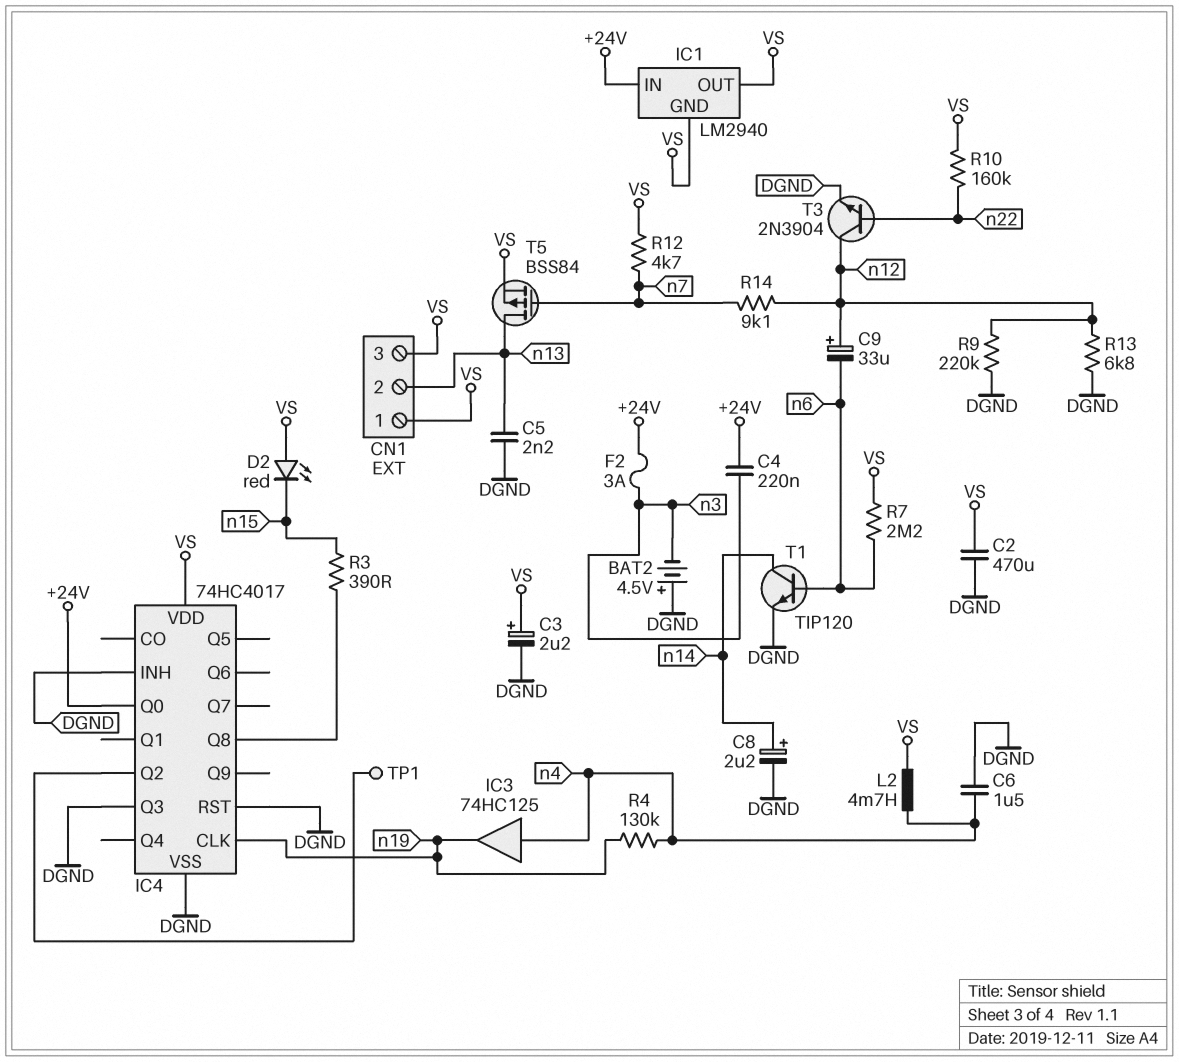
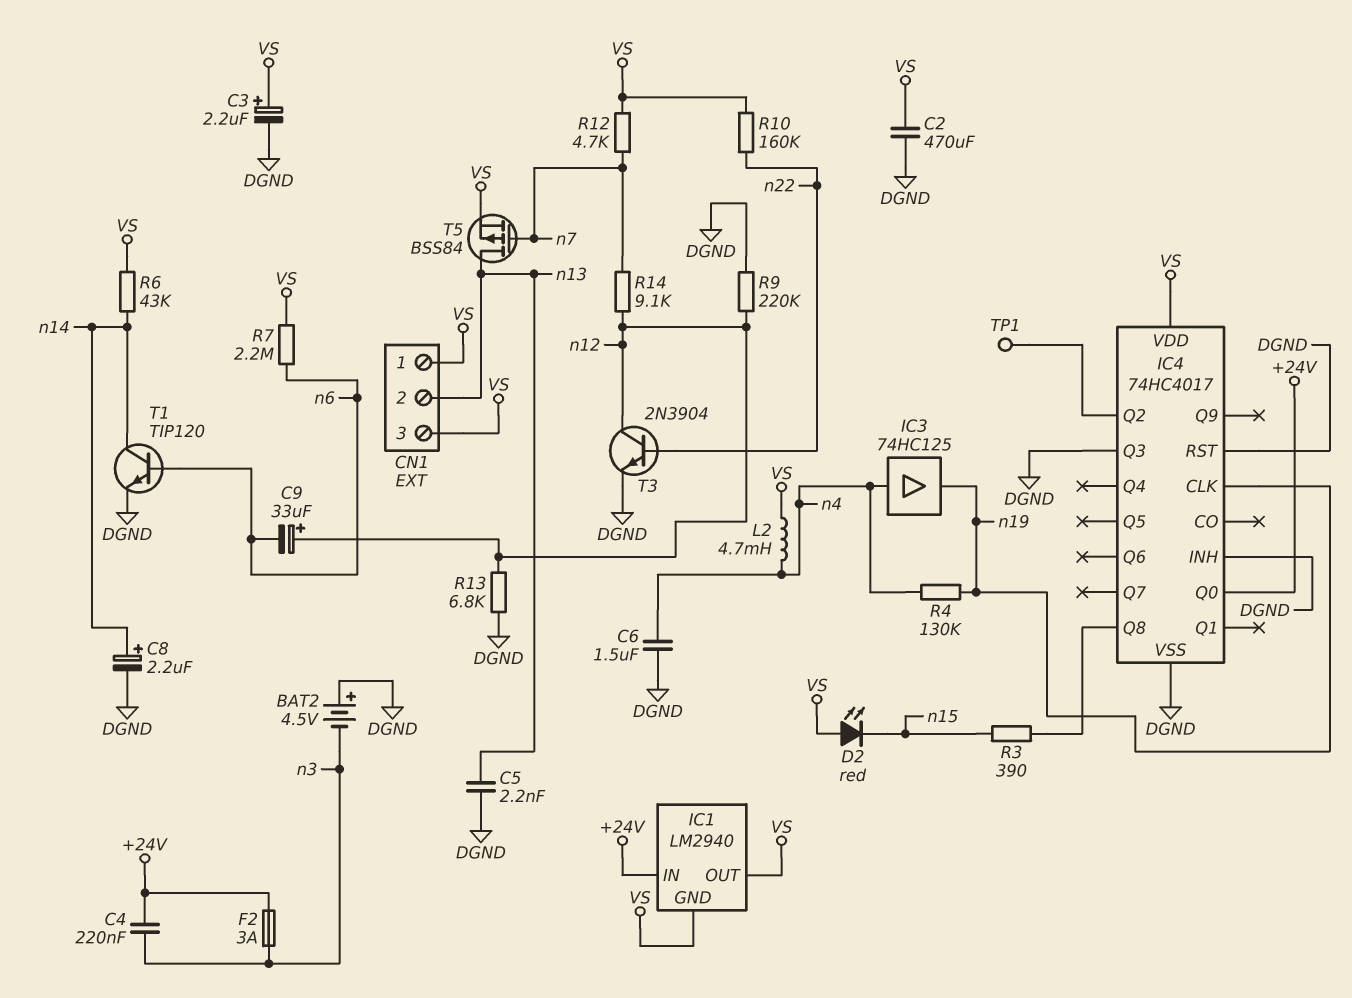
R6: none -> 43k (VS, n14)

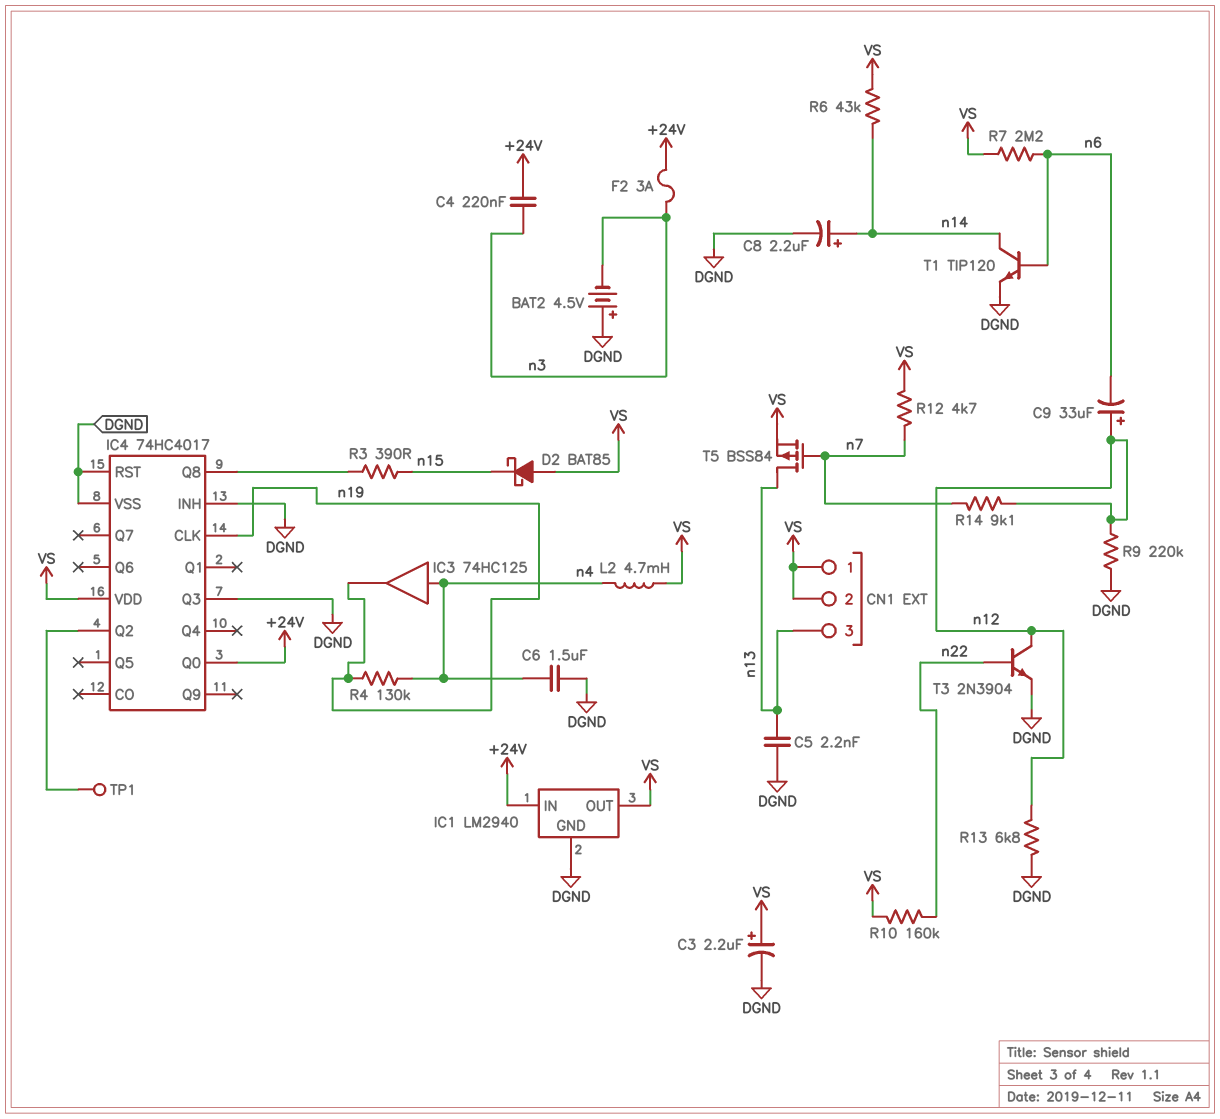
C2: 470uF (DGND, VS) -> none
CN1 pin 2: n13 -> VS
CN1 pin 3: VS -> n13
D2: LED red (A VS, K n15) -> schottky BAT85 (A VS, K n15)
IC1 pin GND: VS -> DGND

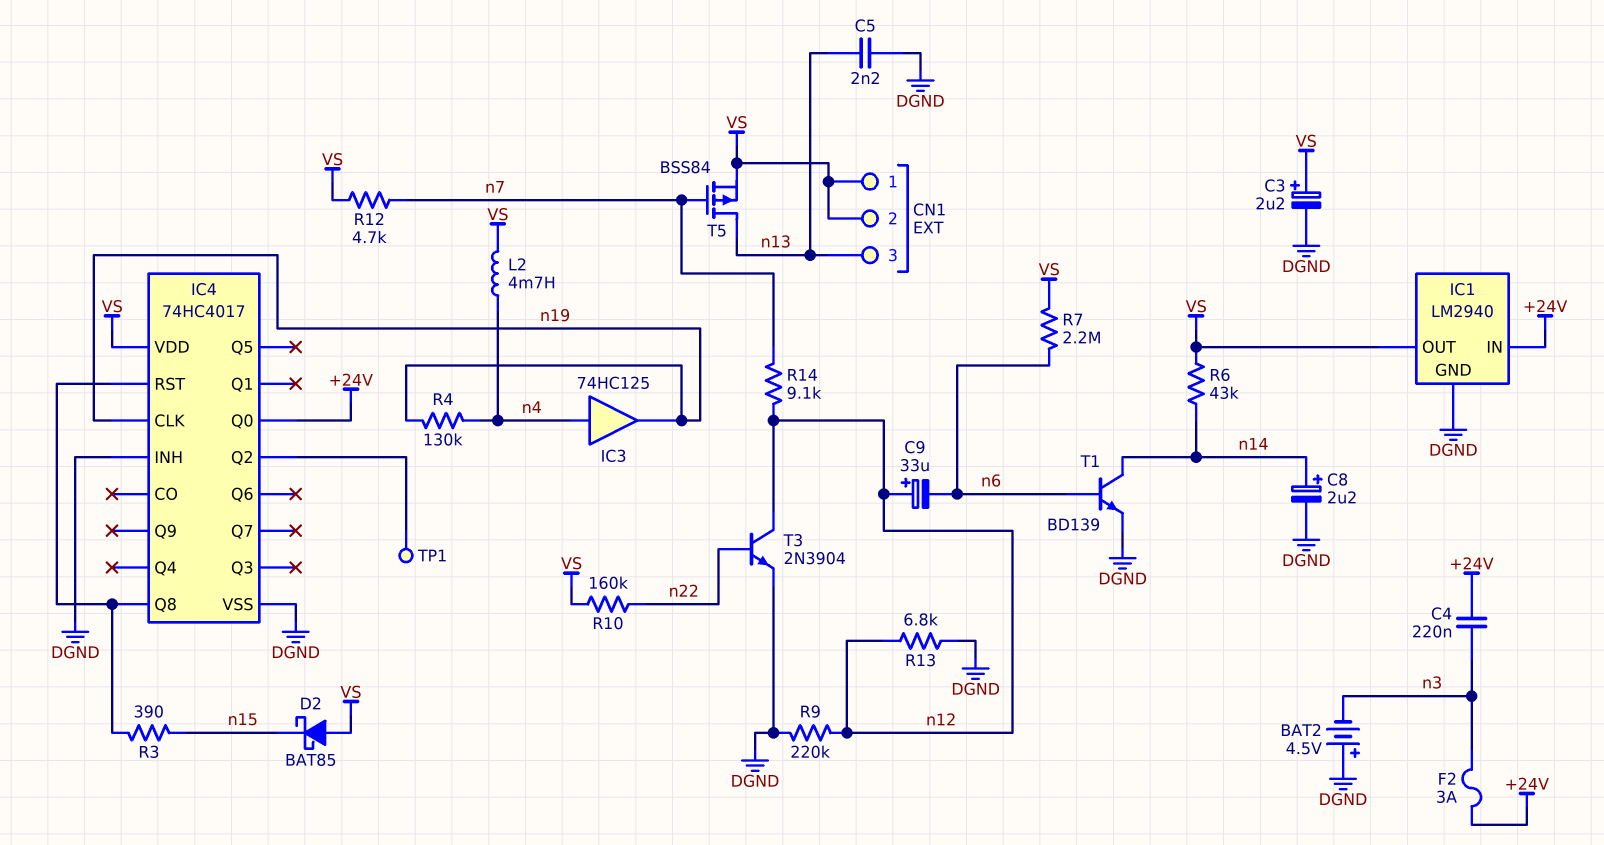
C6: 1.5uF (DGND, n4) -> none
IC4 pin Q3: DGND -> none
IC4 pin RST: DGND -> IC4/Q8
T1: NPN TIP120 (B n6, C n14, E DGND) -> NPN BD139 (B n6, C n14, E DGND)

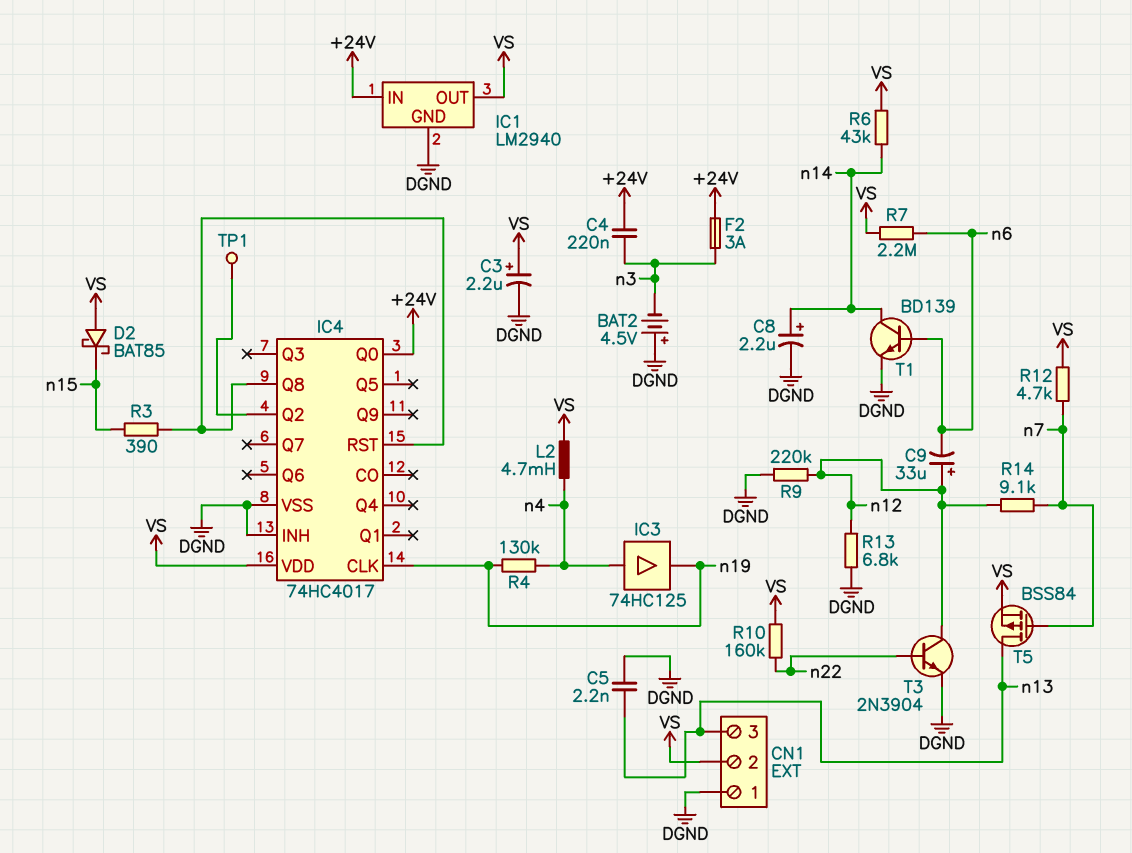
CN1 pin 1: VS -> DGND

